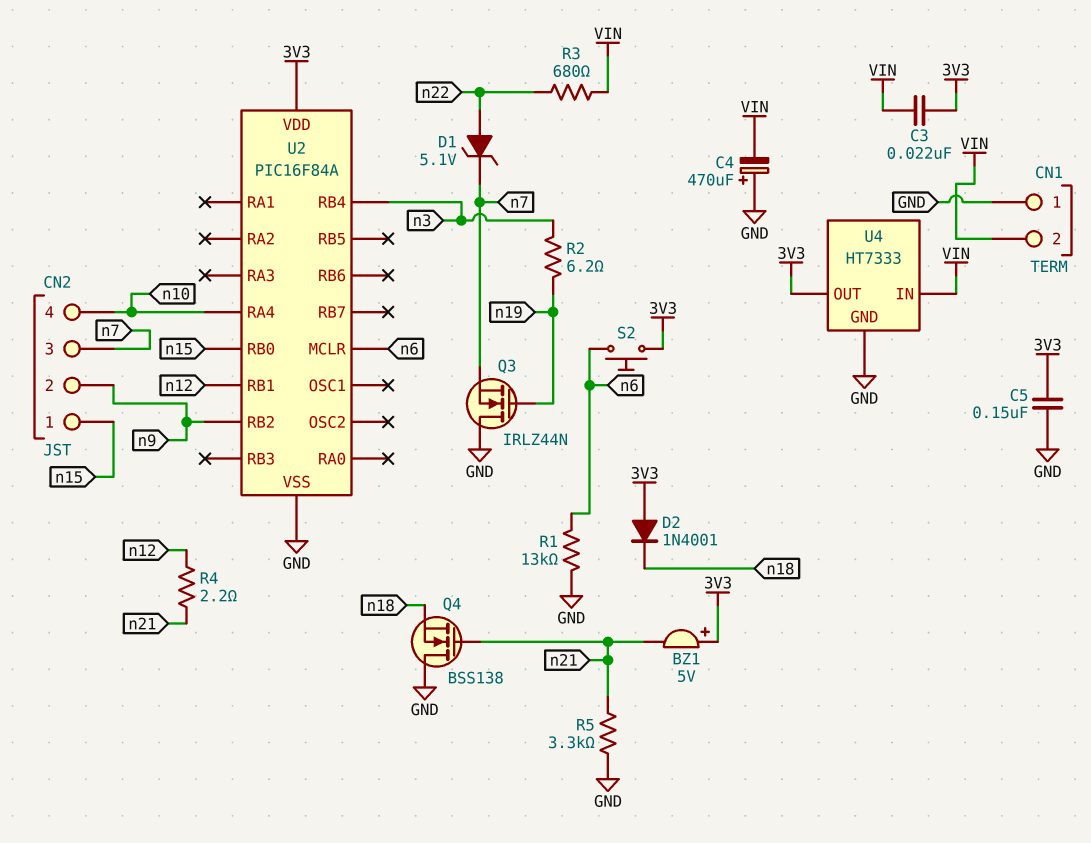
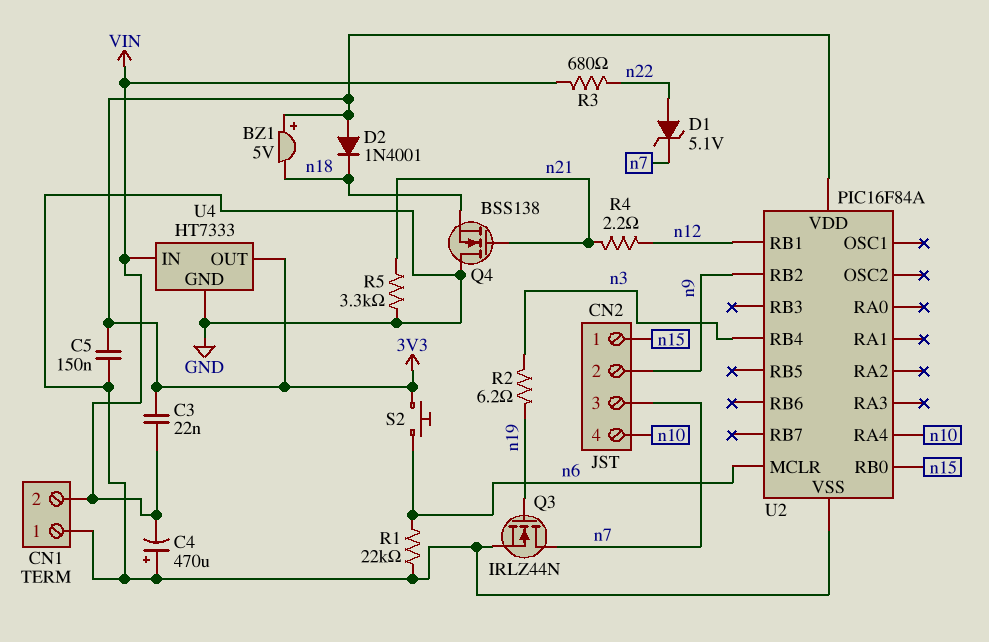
BZ1: buzzer 5V (plus 3V3, minus n21) -> buzzer 5V (plus 3V3, minus n18)
Q3: NMOS IRLZ44N (G n19, D GND, S n7) -> NMOS IRLZ44N (G n19, D n7, S GND)
R1: 13k (GND, n6) -> 22k (GND, n6)

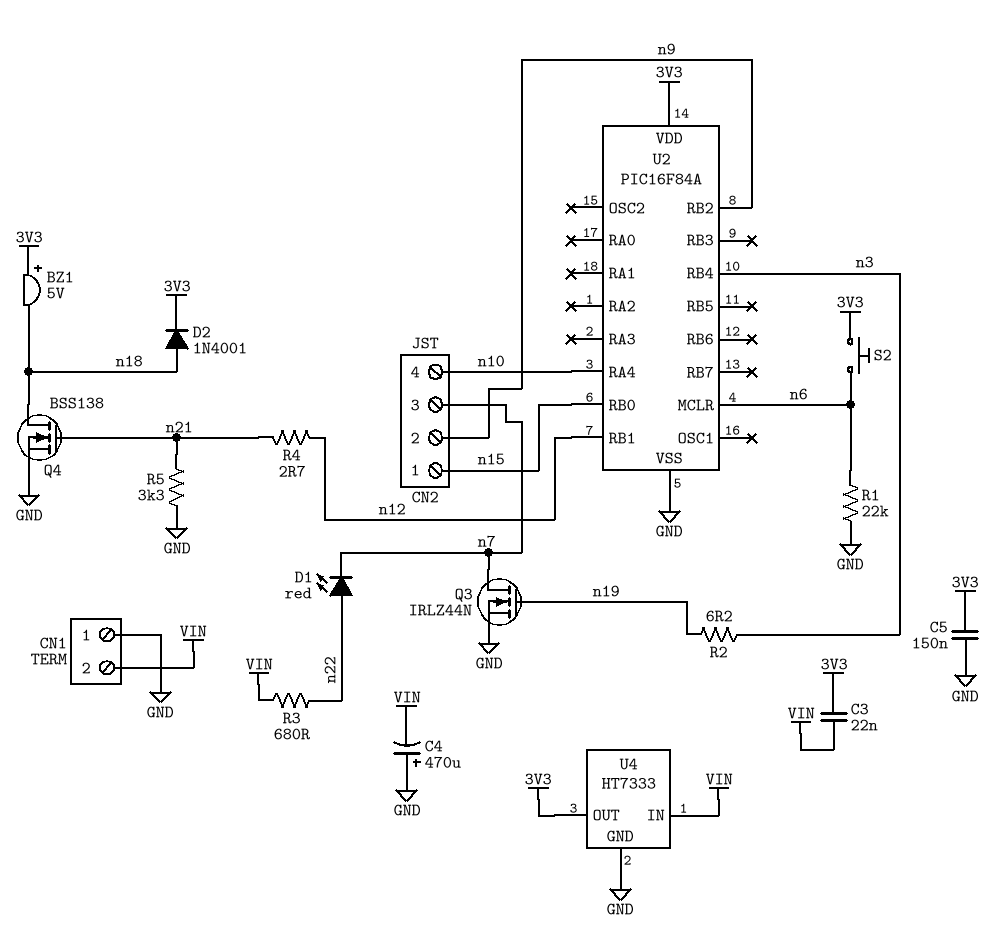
D1: zener 5.1V (A n22, K n7) -> LED red (A n22, K n7)
D2: diode 1N4001 (A 3V3, K n18) -> diode 1N4001 (A n18, K 3V3)
Q4: NMOS BSS138 (G n21, D GND, S n18) -> NMOS BSS138 (G n21, D n18, S GND)
R4: 2.2 (n12, n21) -> 2.7 (n12, n21)

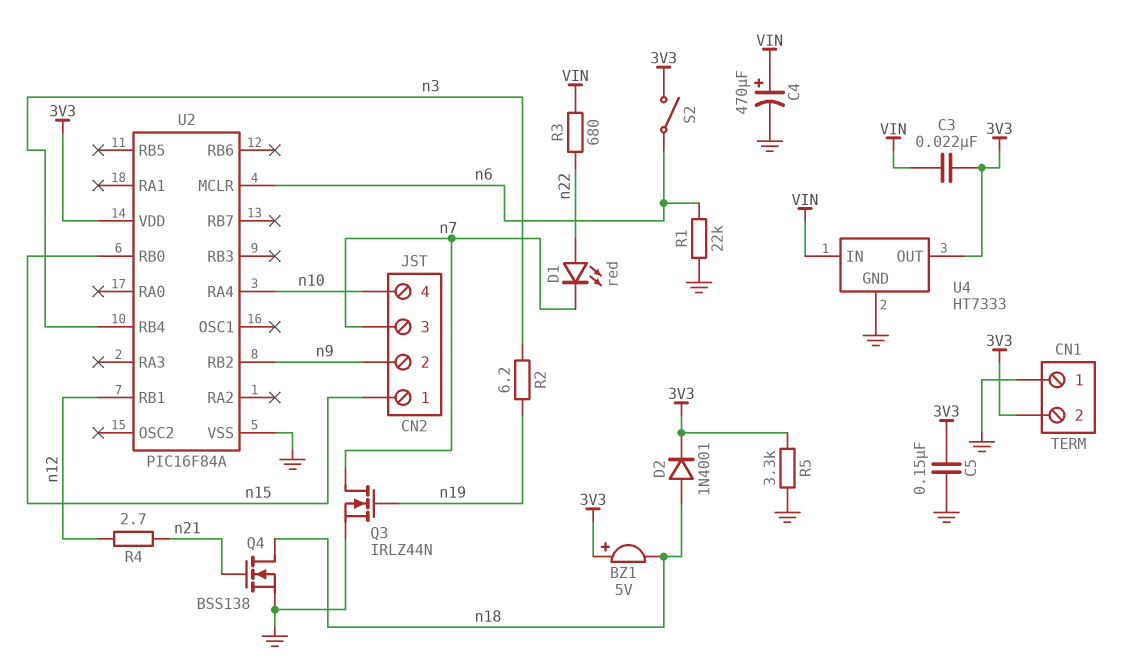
C4: 470uF (plus GND, minus VIN) -> 470uF (plus VIN, minus GND)
CN1 pin 2: VIN -> 3V3
R5: 3.3k (GND, n21) -> 3.3k (3V3, GND)
S2: button (3V3, n6) -> switch (3V3, n6)

